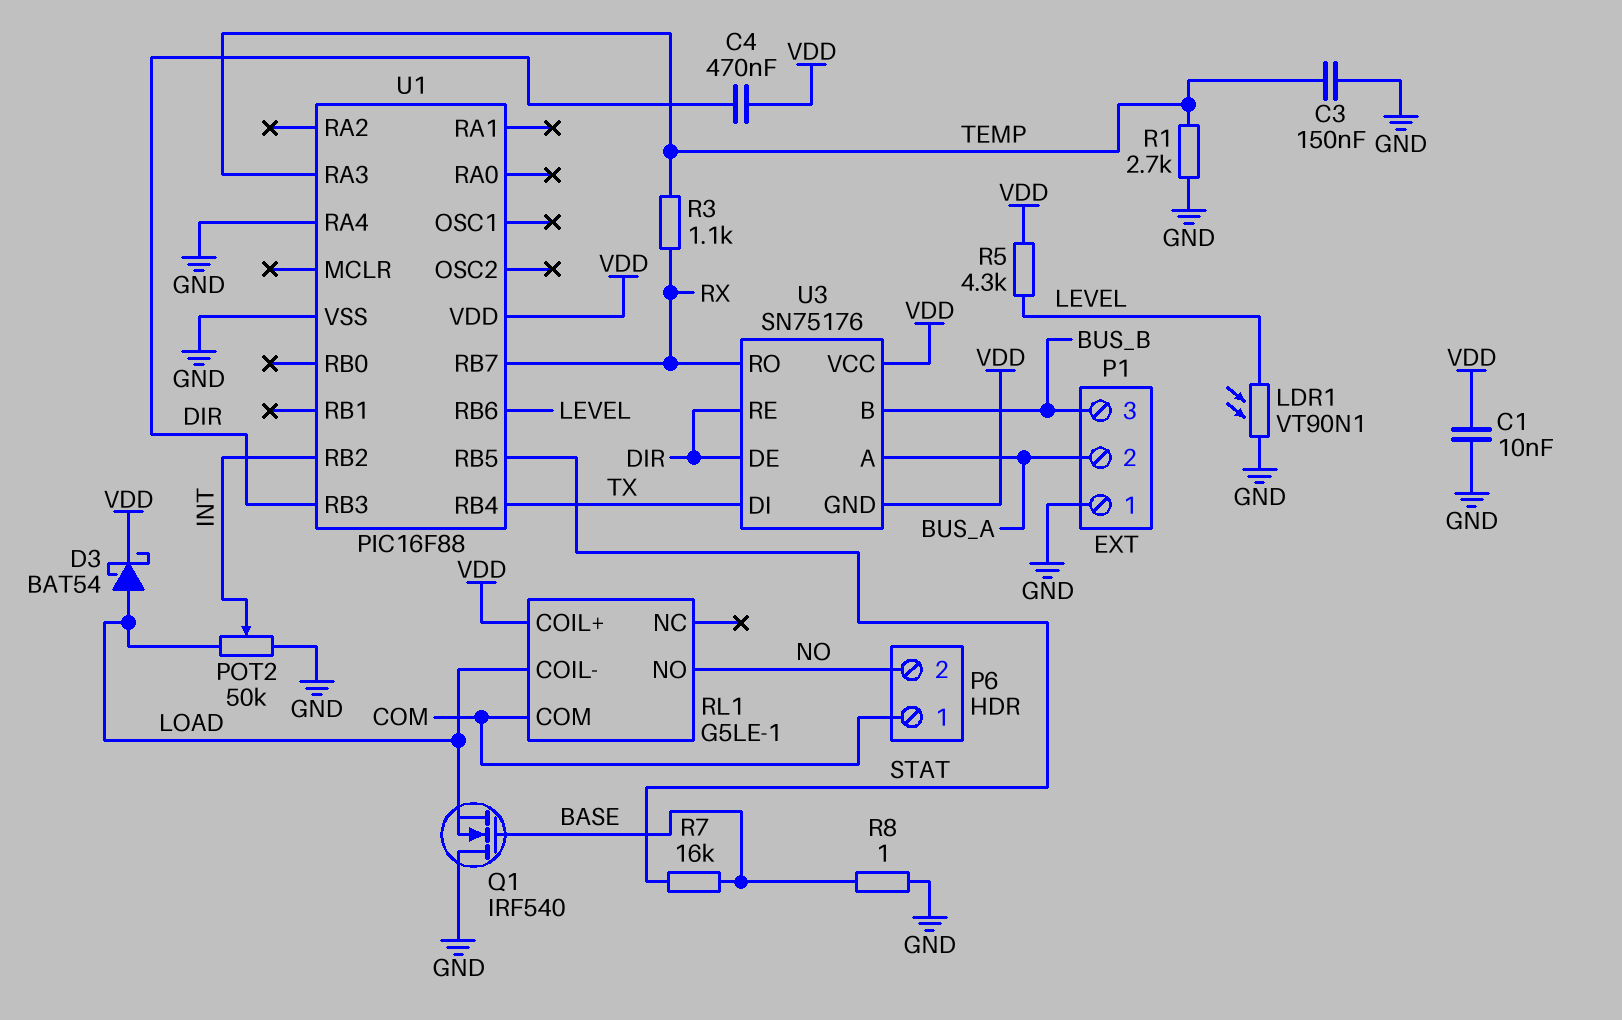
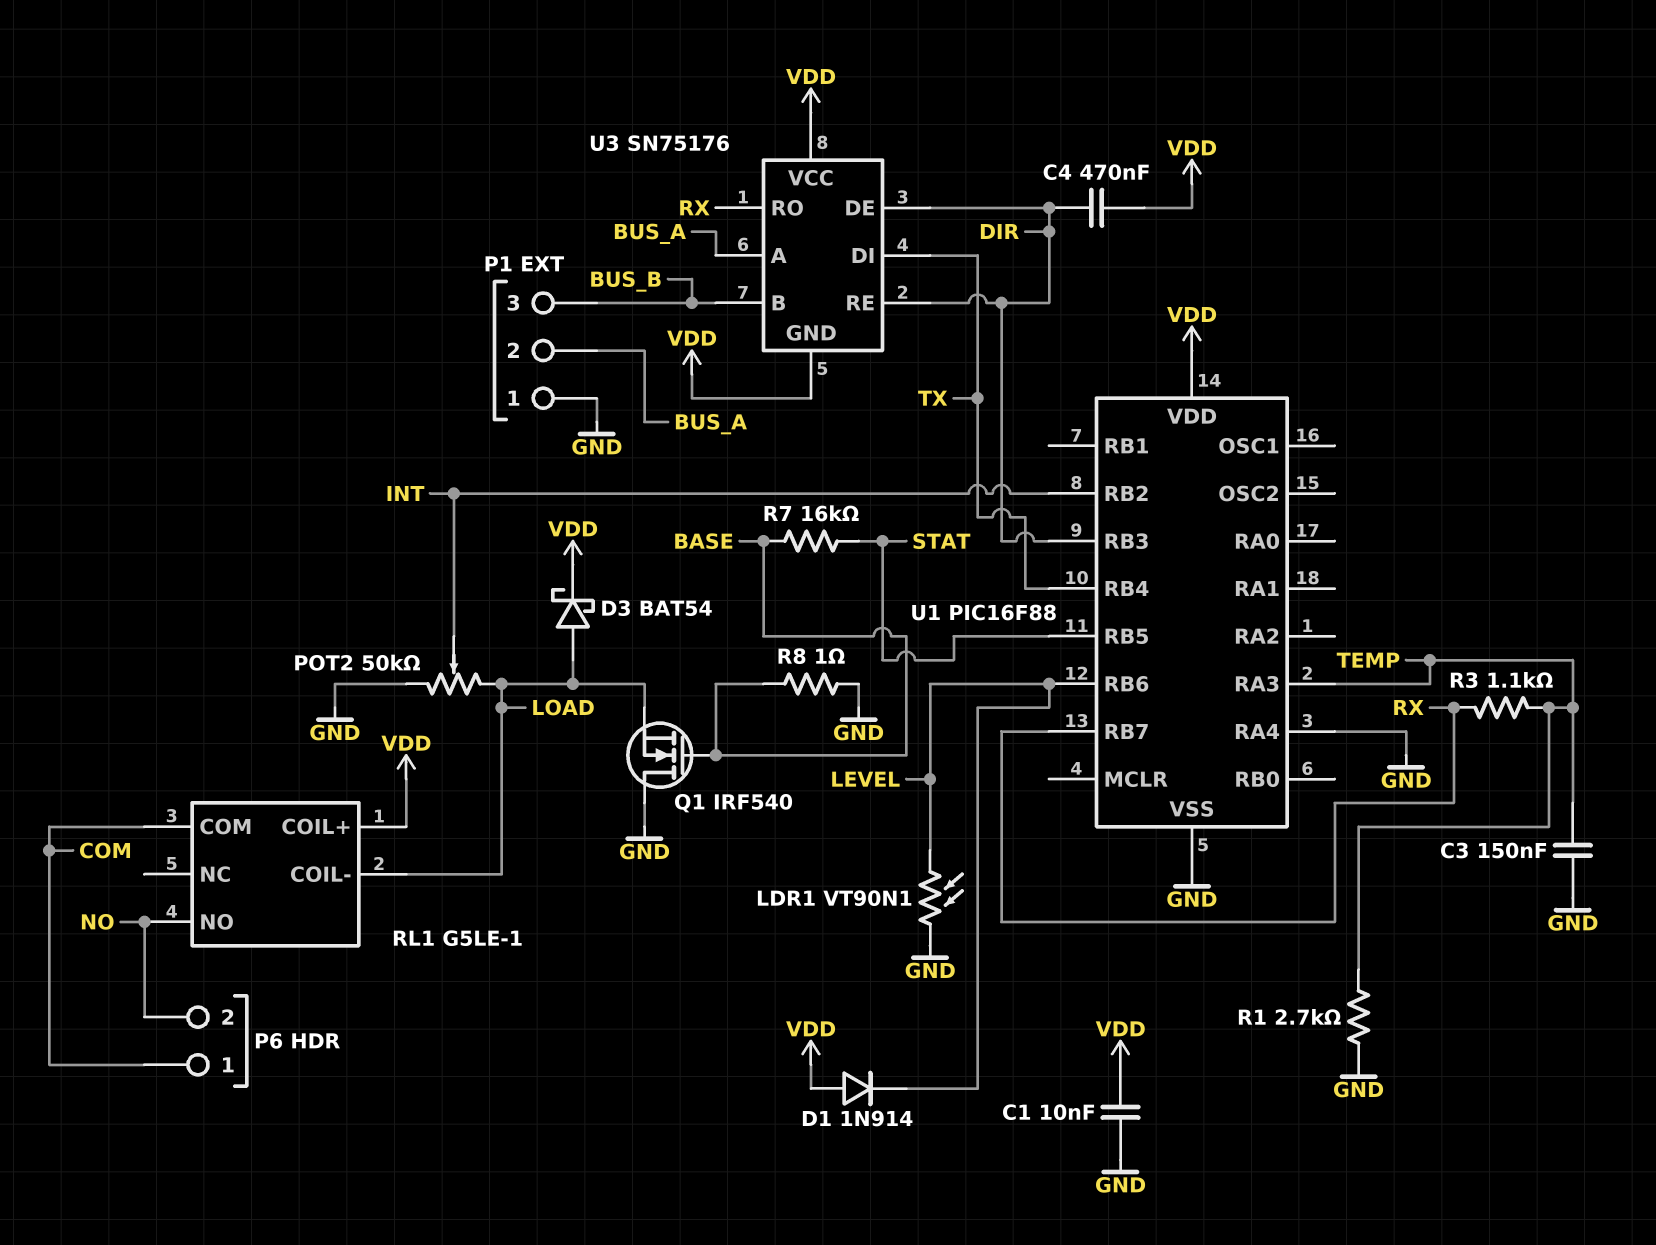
D1: none -> diode 1N914 (A VDD, K LEVEL)
R5: 4.3k (LEVEL, VDD) -> none

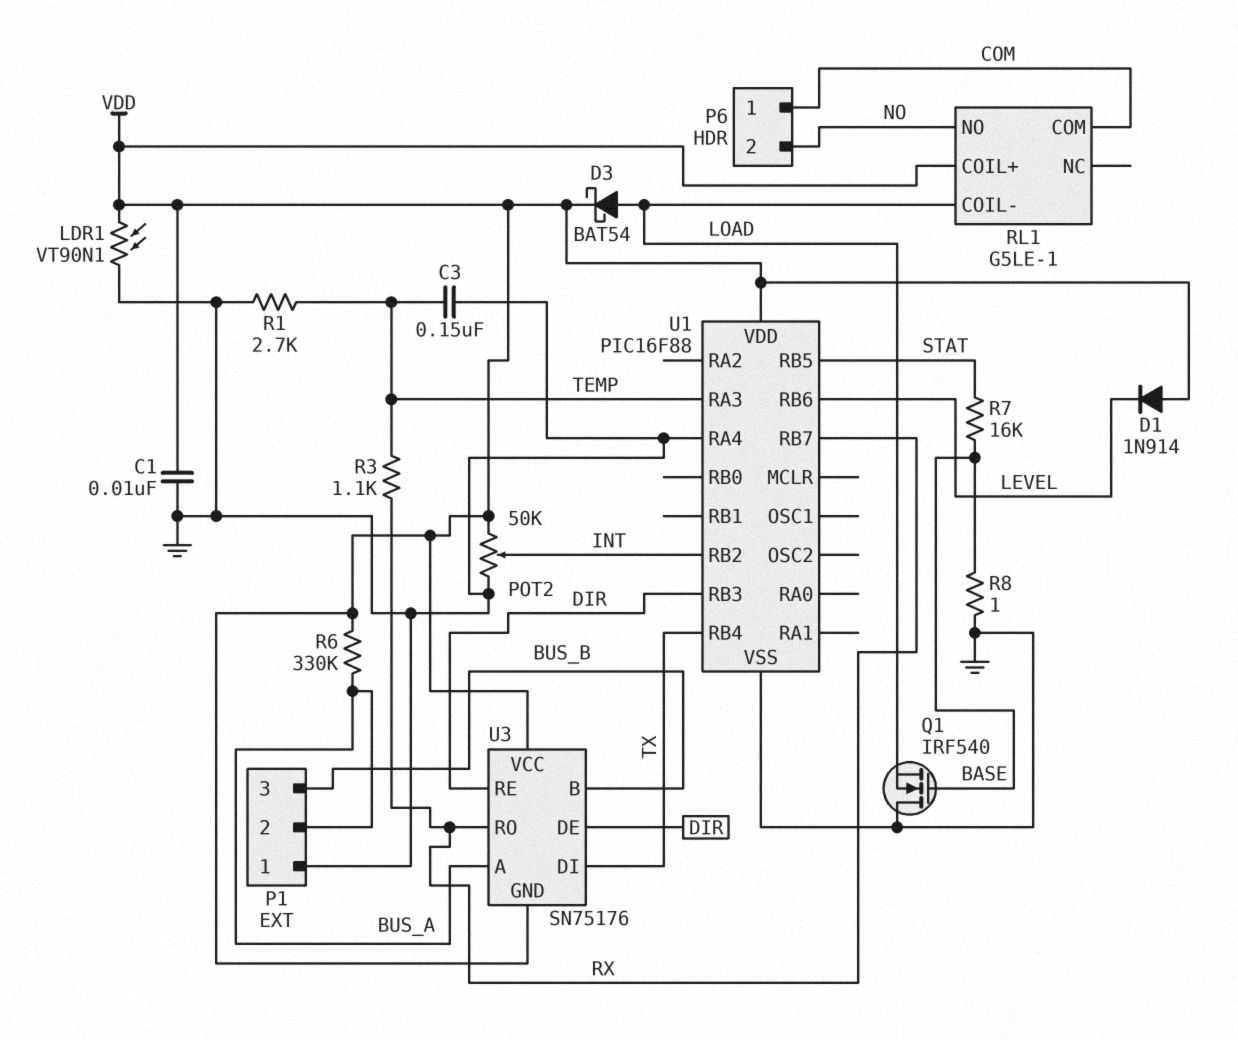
C4: 470nF (DIR, VDD) -> none
LDR1: VT90N1 (GND, LEVEL) -> VT90N1 (GND, VDD)
POT2: 50k (GND, LOAD, wiper INT) -> 50k (GND, VDD, wiper INT)
R6: none -> 330k (BUS_A, VDD)

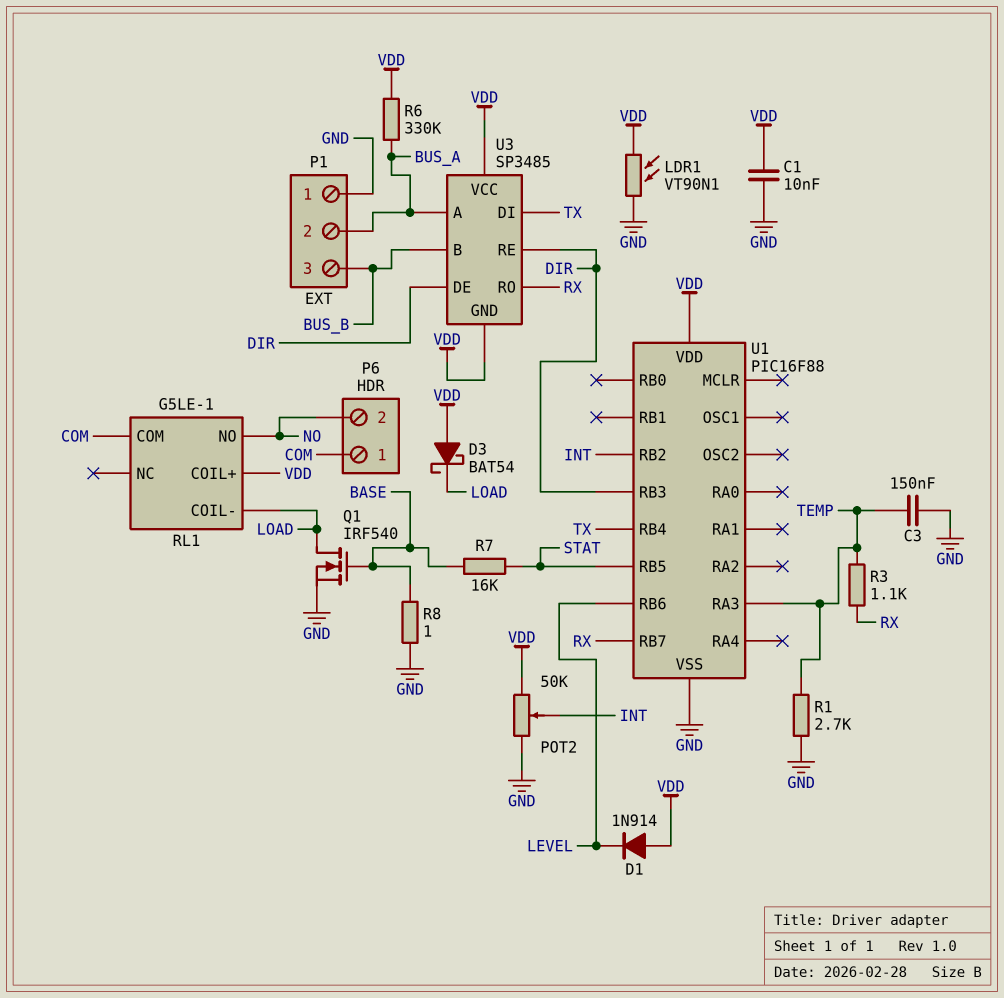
D3: schottky BAT54 (A LOAD, K VDD) -> schottky BAT54 (A VDD, K LOAD)
Q1: NMOS IRF540 (G BASE, D GND, S LOAD) -> NMOS IRF540 (G BASE, D LOAD, S GND)
U1 pin RA4: GND -> none
U3: SN75176 -> SP3485

